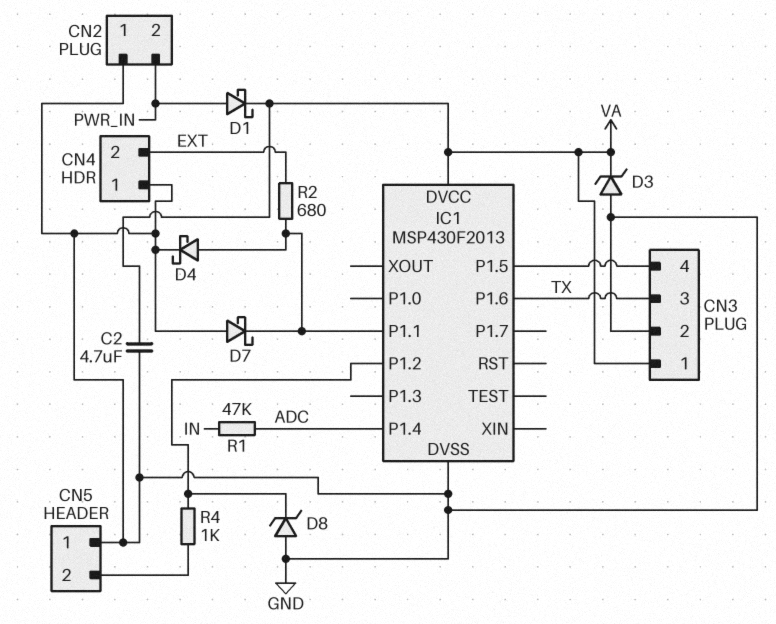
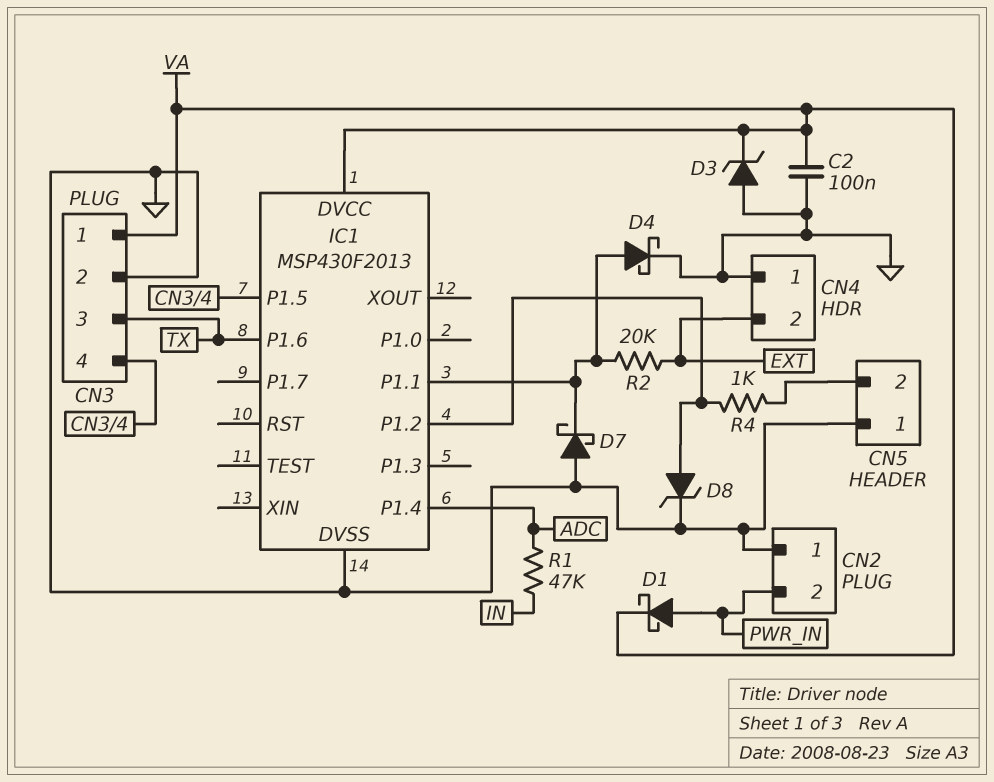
C2: 4.7uF (GND, VA) -> 100nF (GND, VA)
D8: zener (A GND, K IC1/P1.2) -> zener (A IC1/P1.2, K GND)
R2: 680 (EXT, IC1/P1.1) -> 20k (EXT, IC1/P1.1)

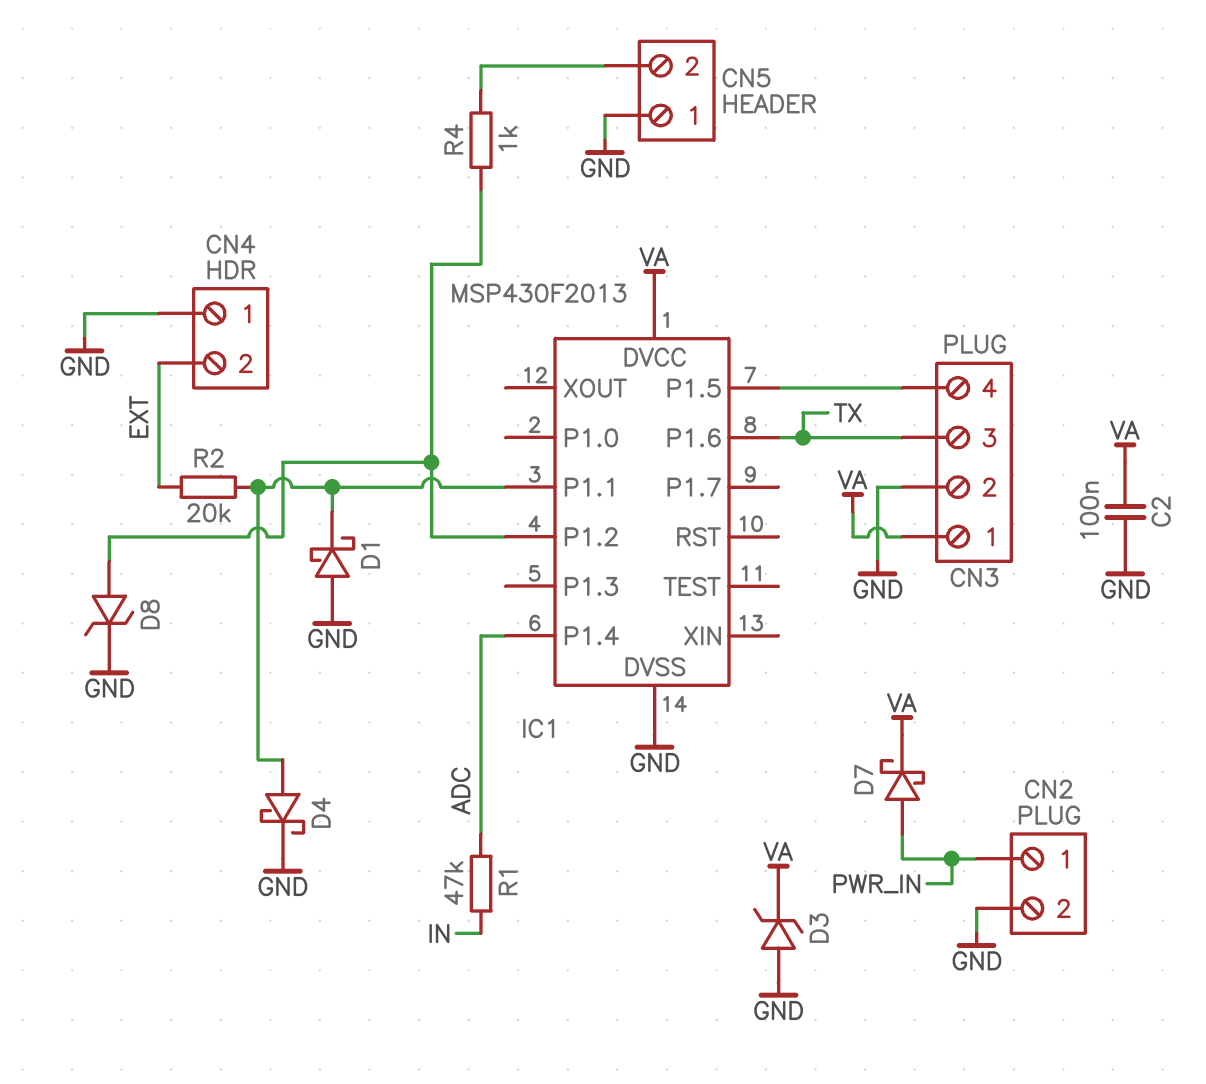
CN2 pin 1: GND -> PWR_IN
CN2 pin 2: PWR_IN -> GND
D1: schottky (A PWR_IN, K VA) -> schottky (A GND, K IC1/P1.1)
D7: schottky (A GND, K IC1/P1.1) -> schottky (A PWR_IN, K VA)

